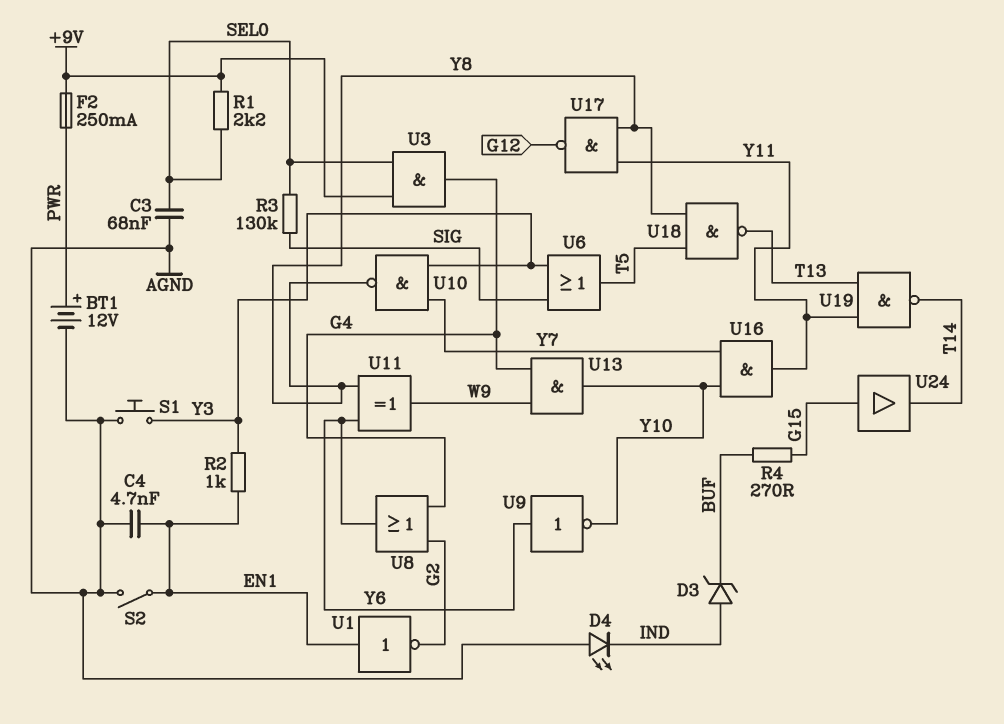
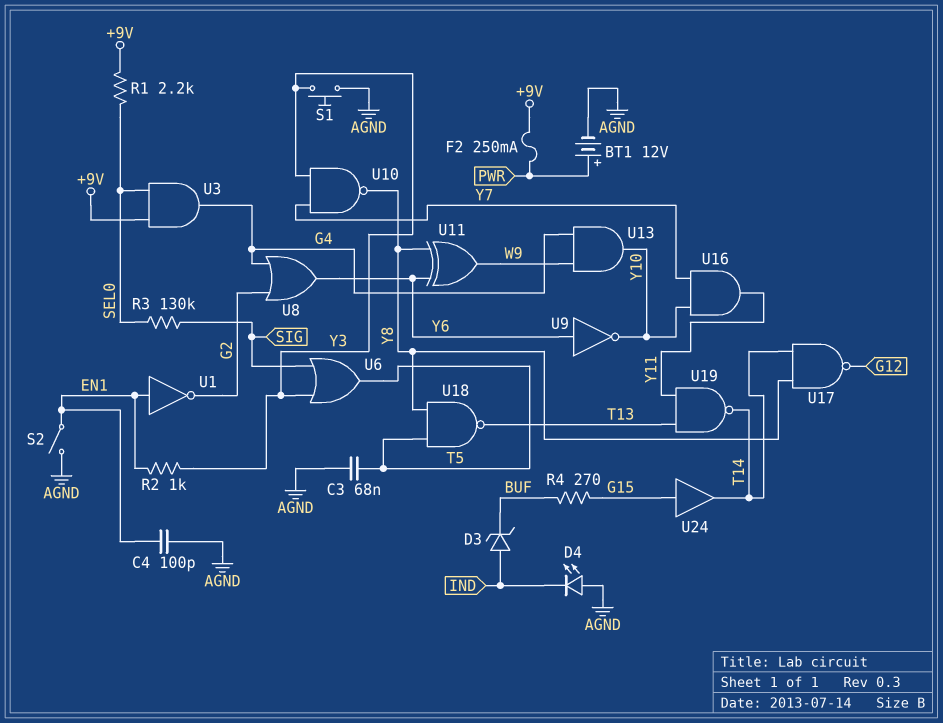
C3: 68nF (AGND, SEL0) -> 68nF (AGND, T5)
C4: 4.7nF (AGND, EN1) -> 100pF (AGND, EN1)
U17: NAND (in Y8, in Y11, out G12) -> NAND (in T14, in Y8, out G12)

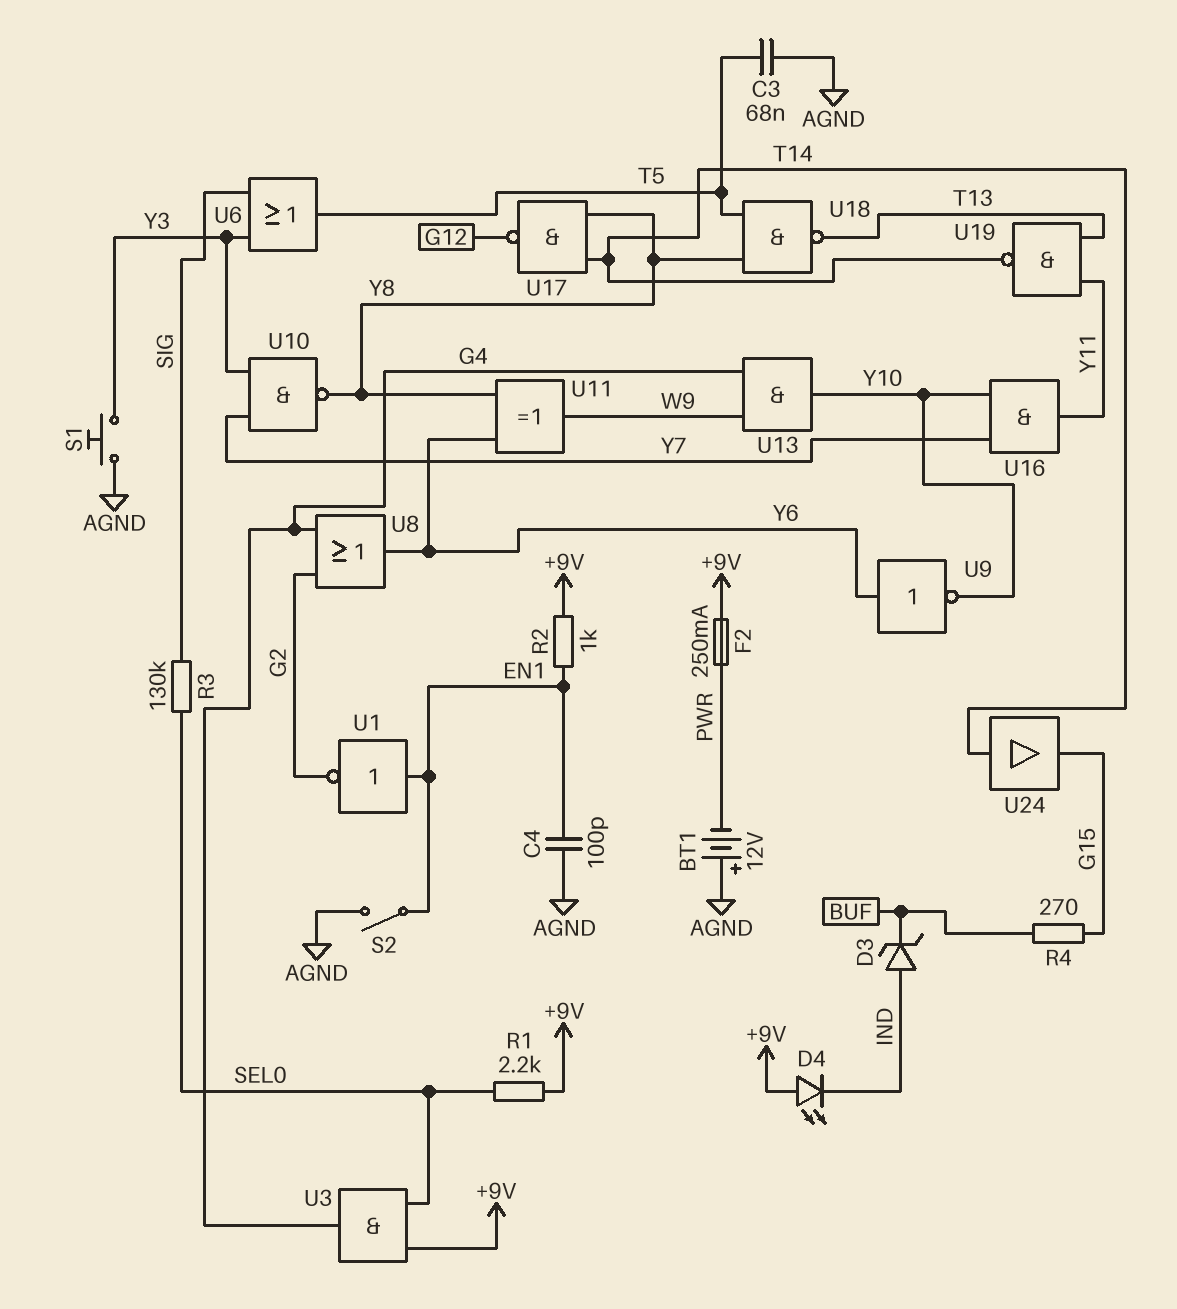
BT1: 12V (plus PWR, minus AGND) -> 12V (plus AGND, minus PWR)
D4: LED (A AGND, K IND) -> LED (A +9V, K IND)
R2: 1k (EN1, Y3) -> 1k (+9V, EN1)
U24: buffer (in G15, out T14) -> buffer (in T14, out G15)

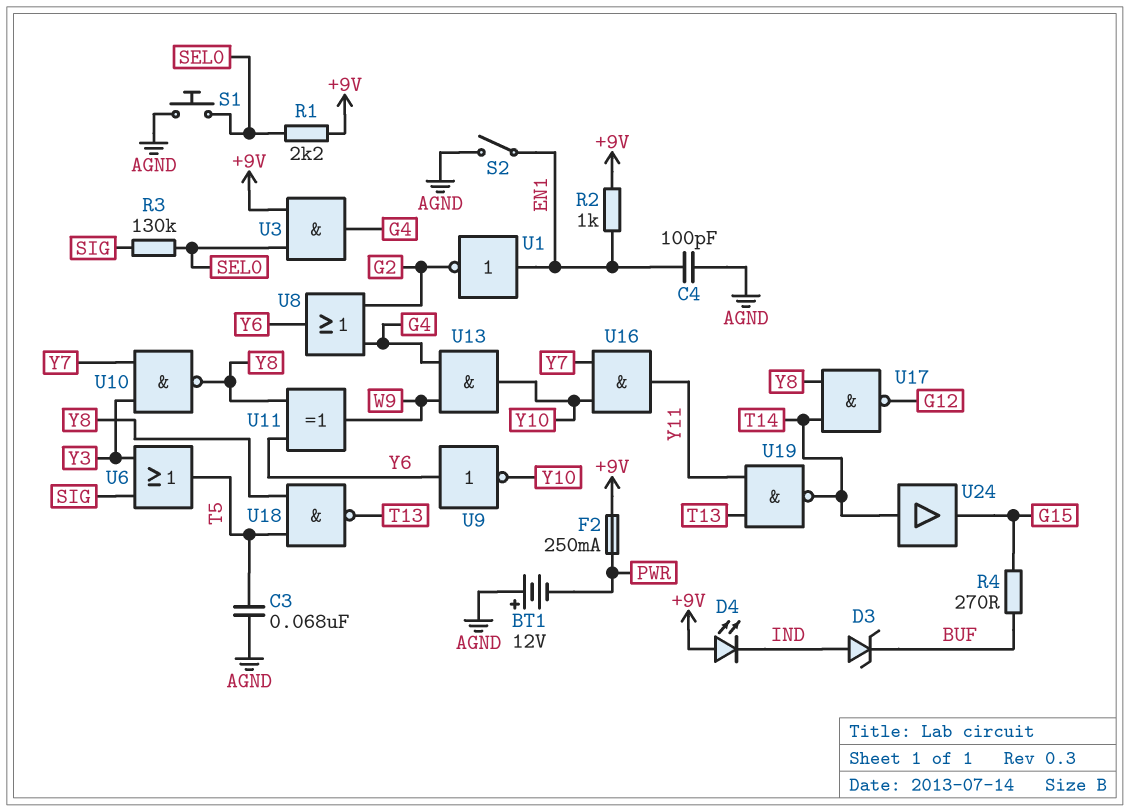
S1: button (AGND, Y3) -> button (AGND, SEL0)

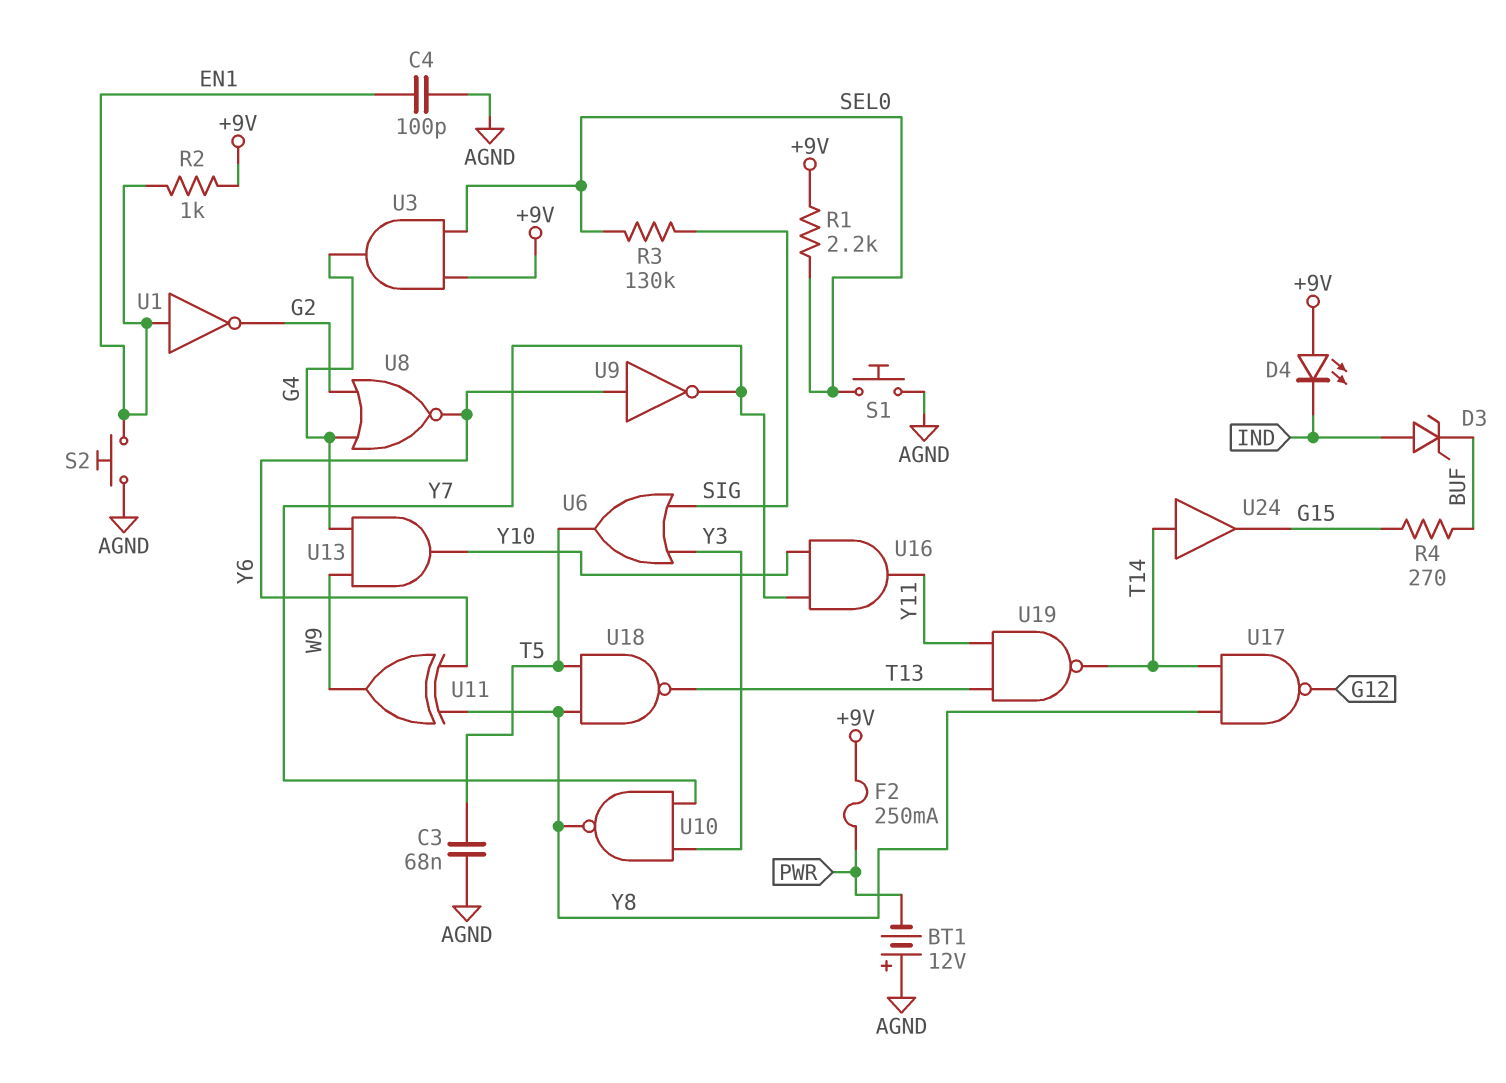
S2: switch (AGND, EN1) -> button (AGND, EN1)
U8: OR (in G2, in G4, out Y6) -> NOR (in G2, in G4, out Y6)
U9: NOT (in Y6, out Y10) -> NOT (in Y6, out Y7)

